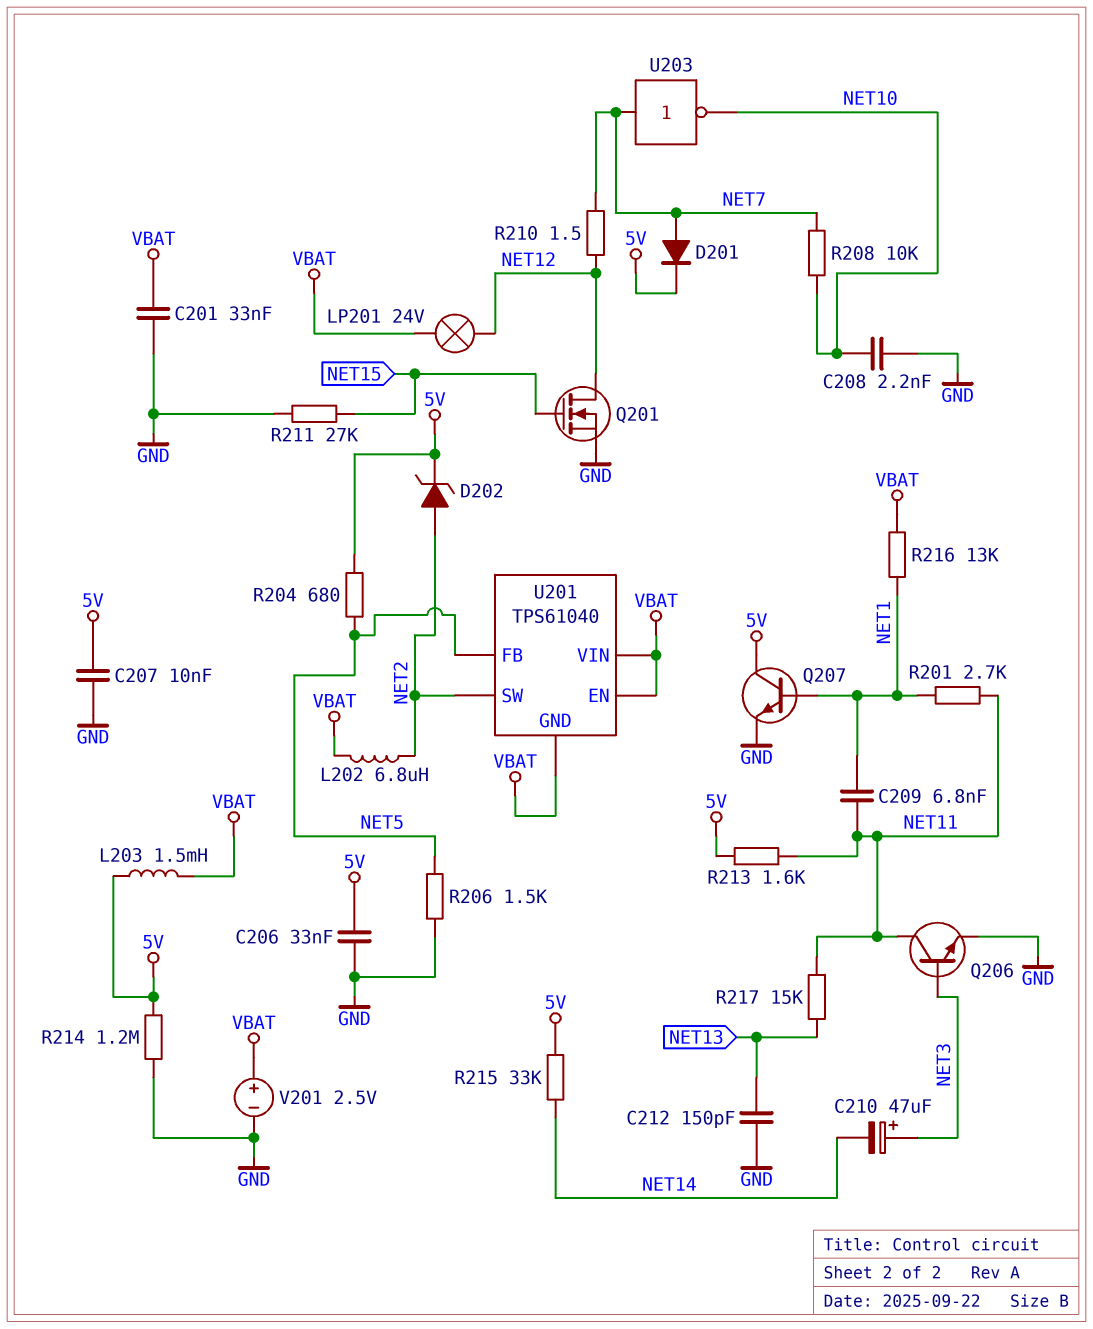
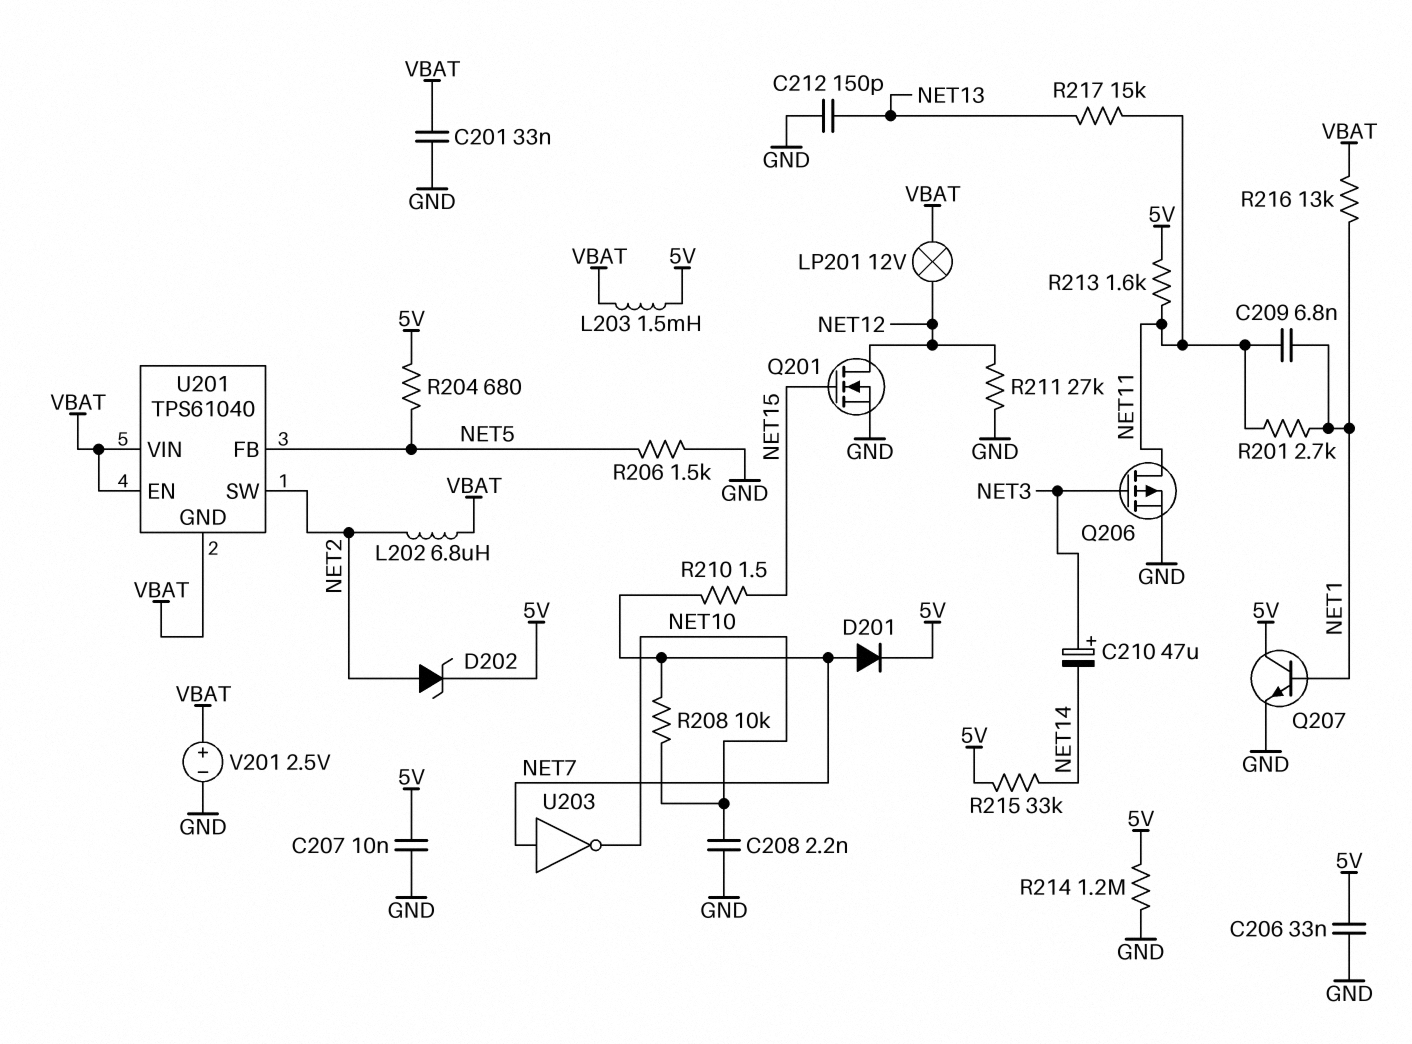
LP201: lamp 24V (NET12, VBAT) -> lamp 12V (NET12, VBAT)
Q206: NPN (B NET3, C NET11, E GND) -> PMOS (G NET3, D NET11, S GND)
R210: 1.5 (NET7, NET12) -> 1.5 (NET7, NET15)
R211: 27k (GND, NET15) -> 27k (GND, NET12)

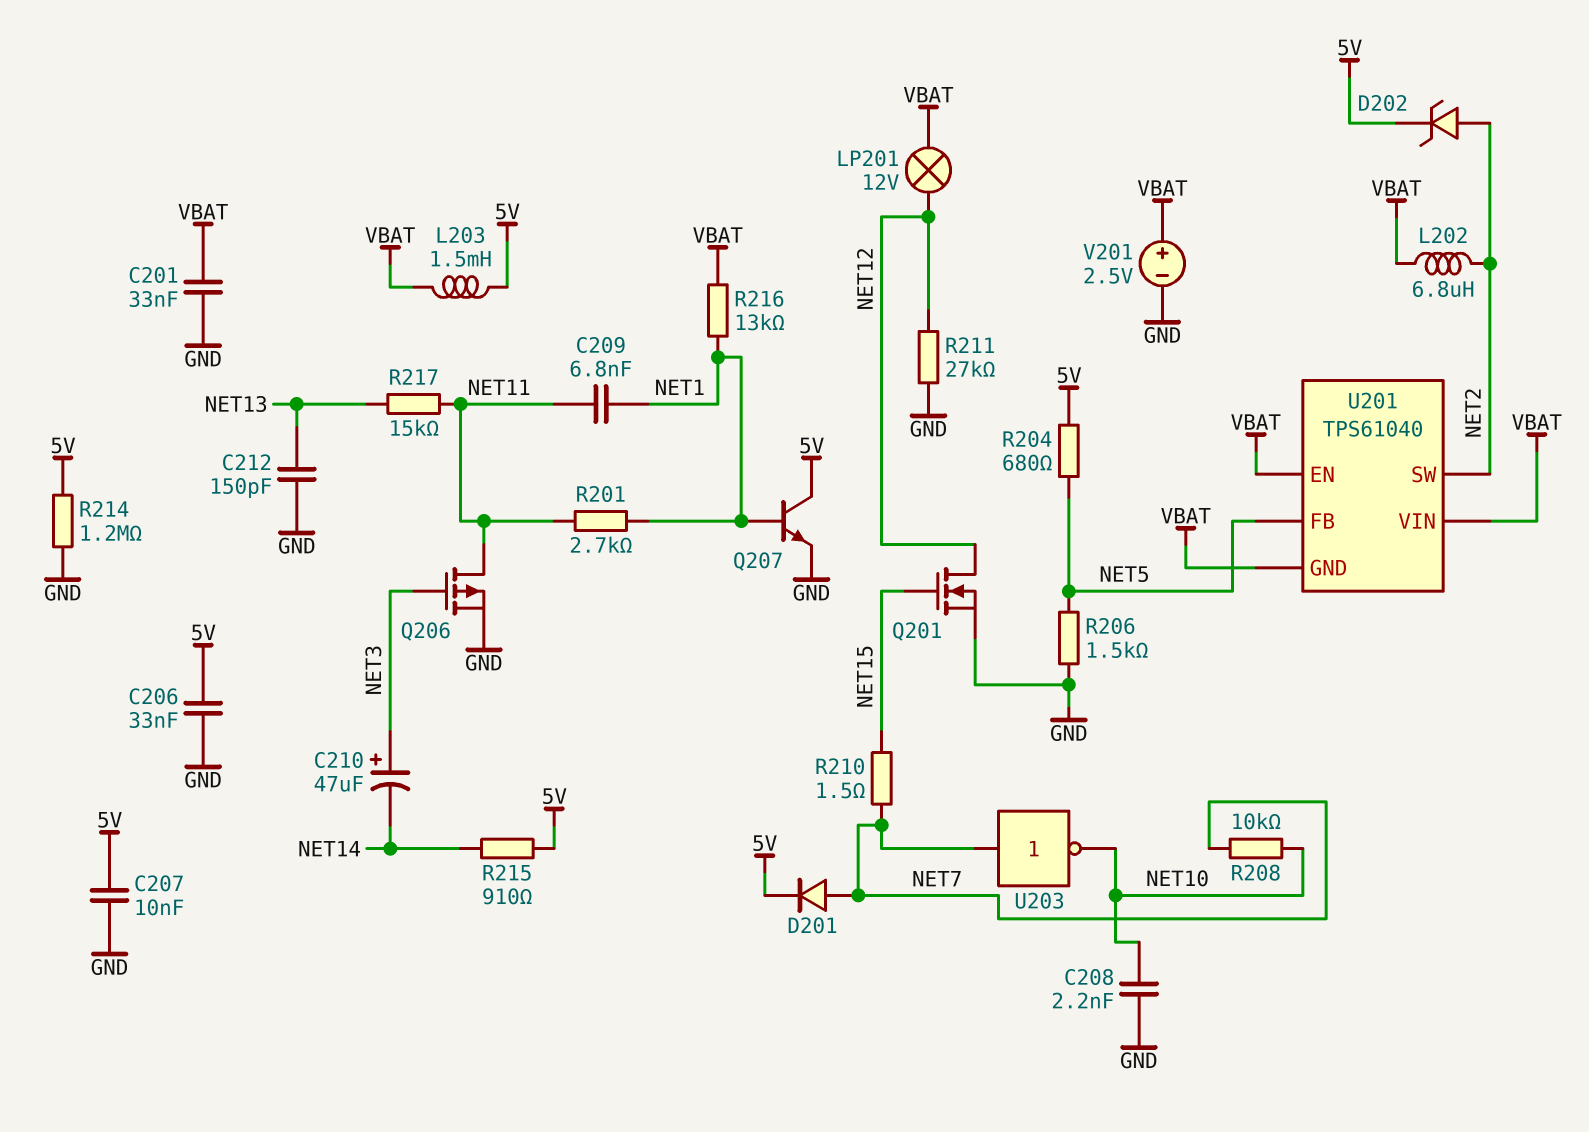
R213: 1.6k (5V, NET11) -> none
R215: 33k (5V, NET14) -> 910 (5V, NET14)

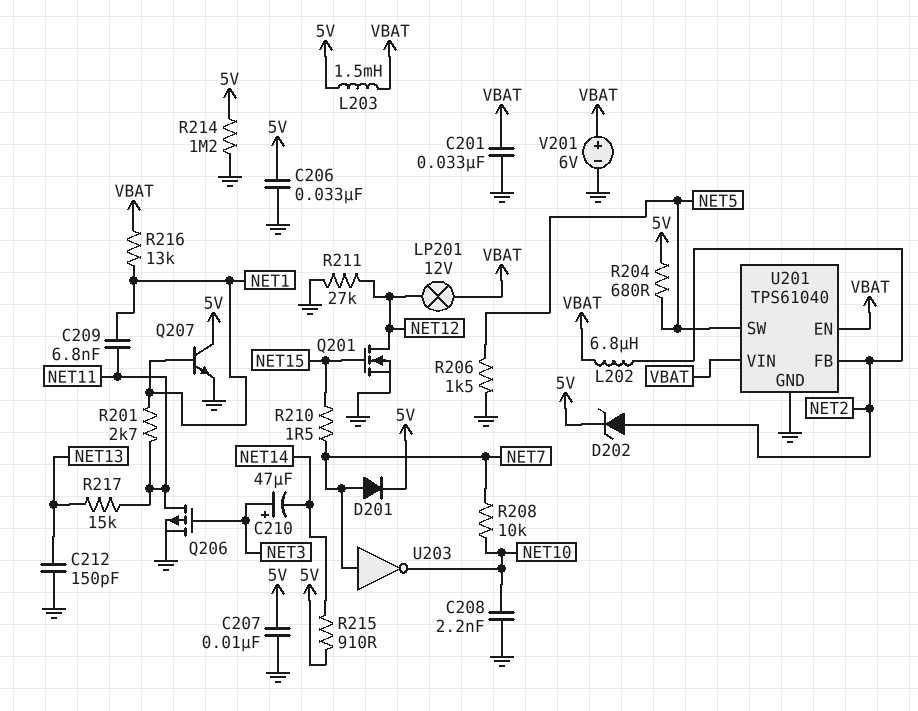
U201 pin FB: NET5 -> NET2
U201 pin GND: VBAT -> GND
U201 pin SW: NET2 -> NET5
V201: 2.5V (plus VBAT, minus GND) -> 6V (plus VBAT, minus GND)

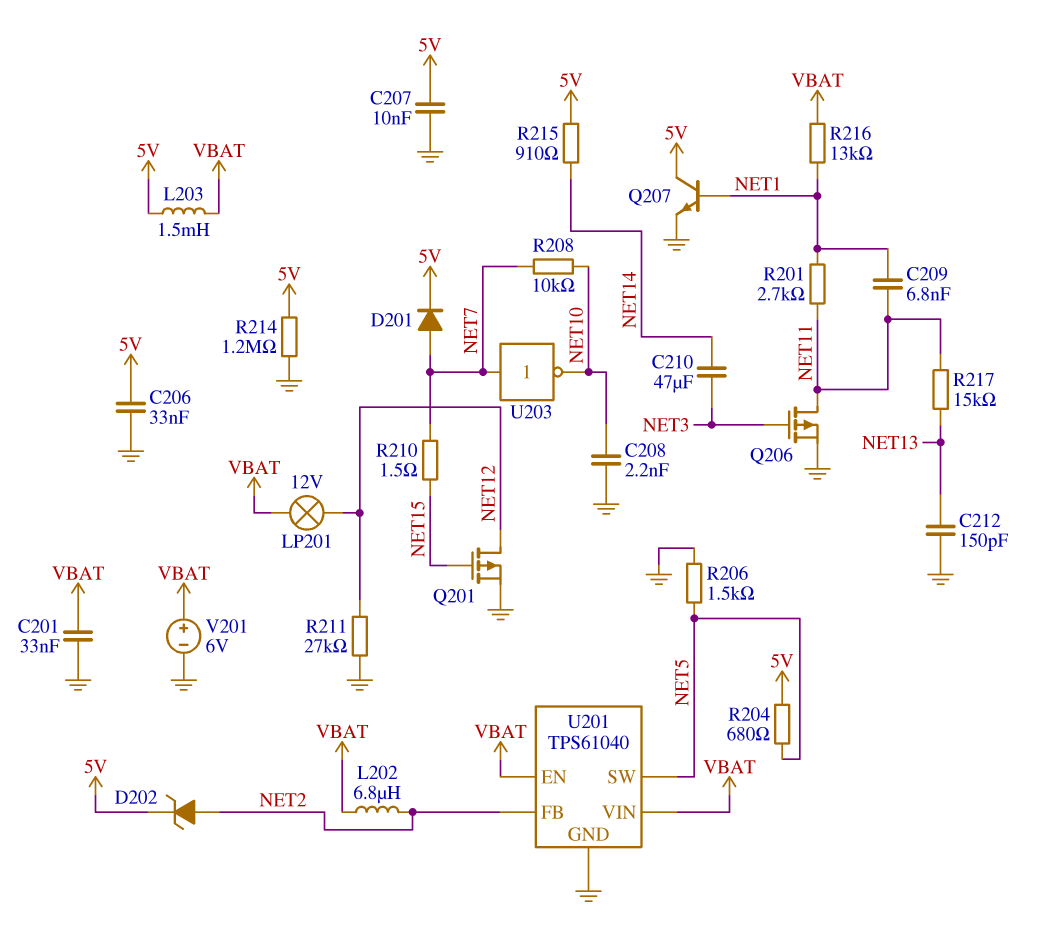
C210: 47uF (plus NET3, minus NET14) -> 47uF (NET3, NET14)
Q201: NMOS (G NET15, D NET12, S GND) -> PMOS (G NET15, D NET12, S GND)

